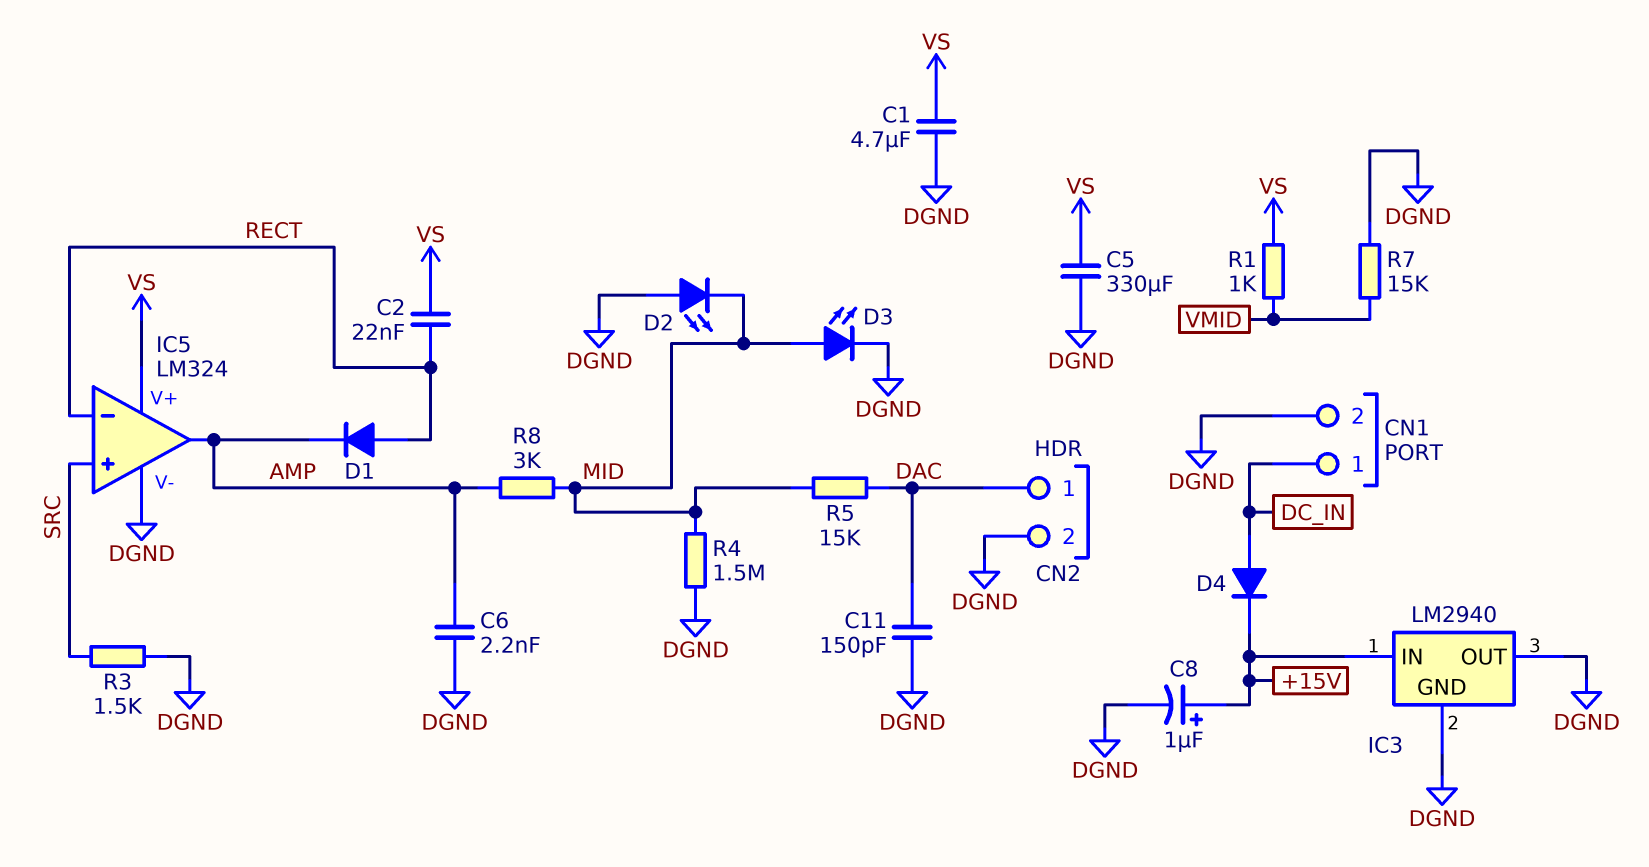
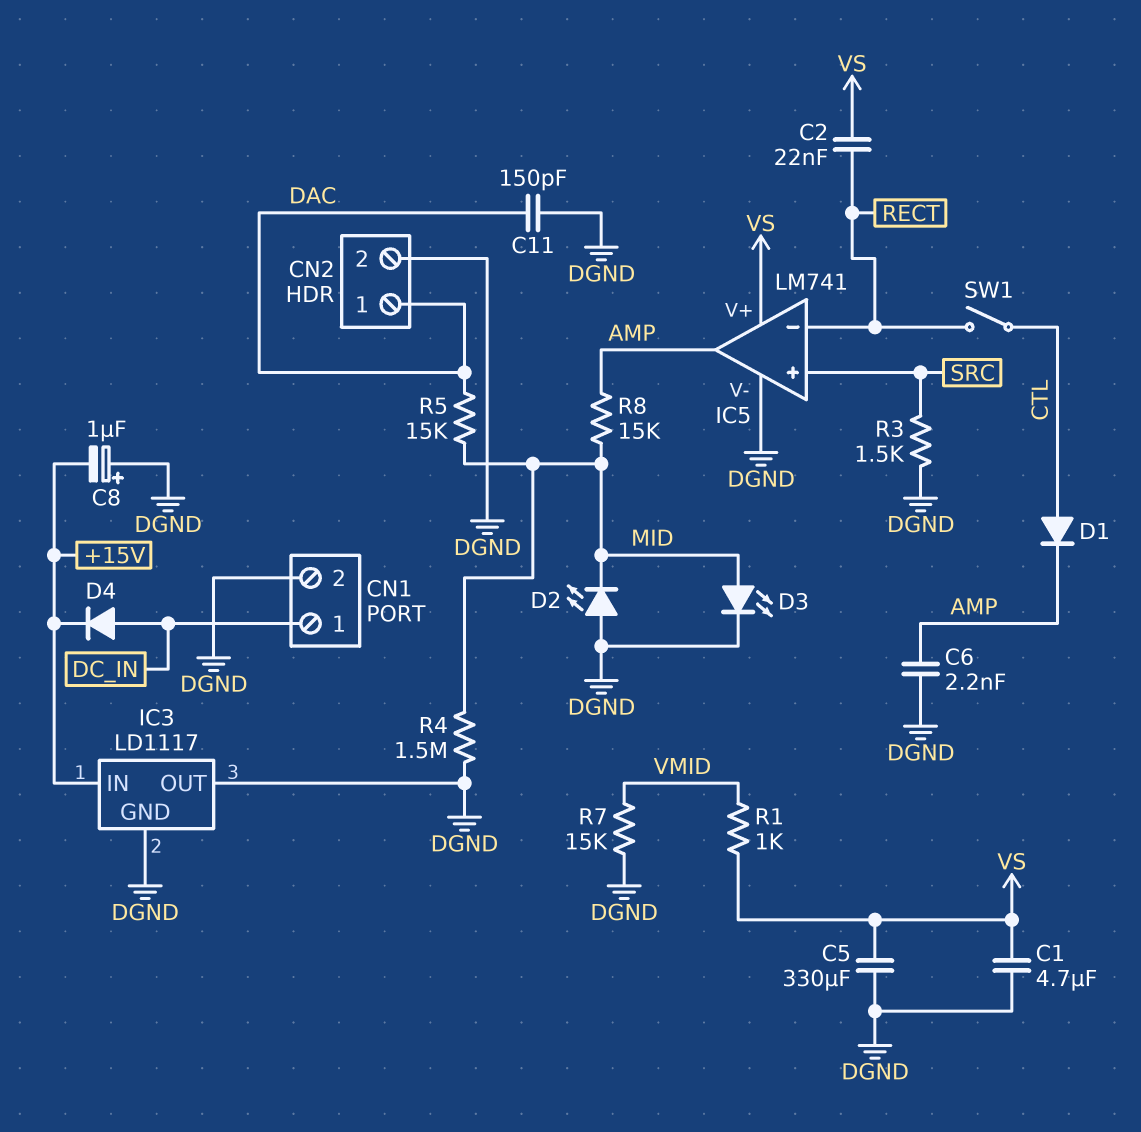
C8: 1uF (plus +15V, minus DGND) -> 1uF (plus DGND, minus +15V)
D1: diode (A RECT, K AMP) -> diode (A CTL, K AMP)
IC3: LM2940 -> LD1117
IC5: LM324 -> LM741
R8: 3k (AMP, MID) -> 15k (AMP, MID)
SW1: none -> switch (CTL, RECT)

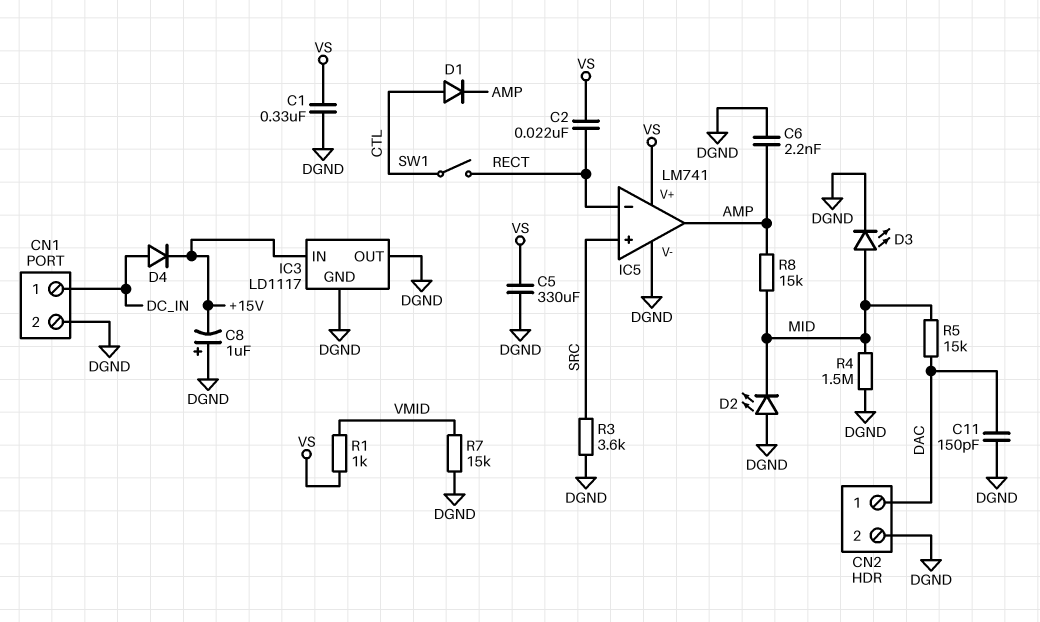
C1: 4.7uF (DGND, VS) -> 330nF (DGND, VS)
R3: 1.5k (DGND, SRC) -> 3.6k (DGND, SRC)

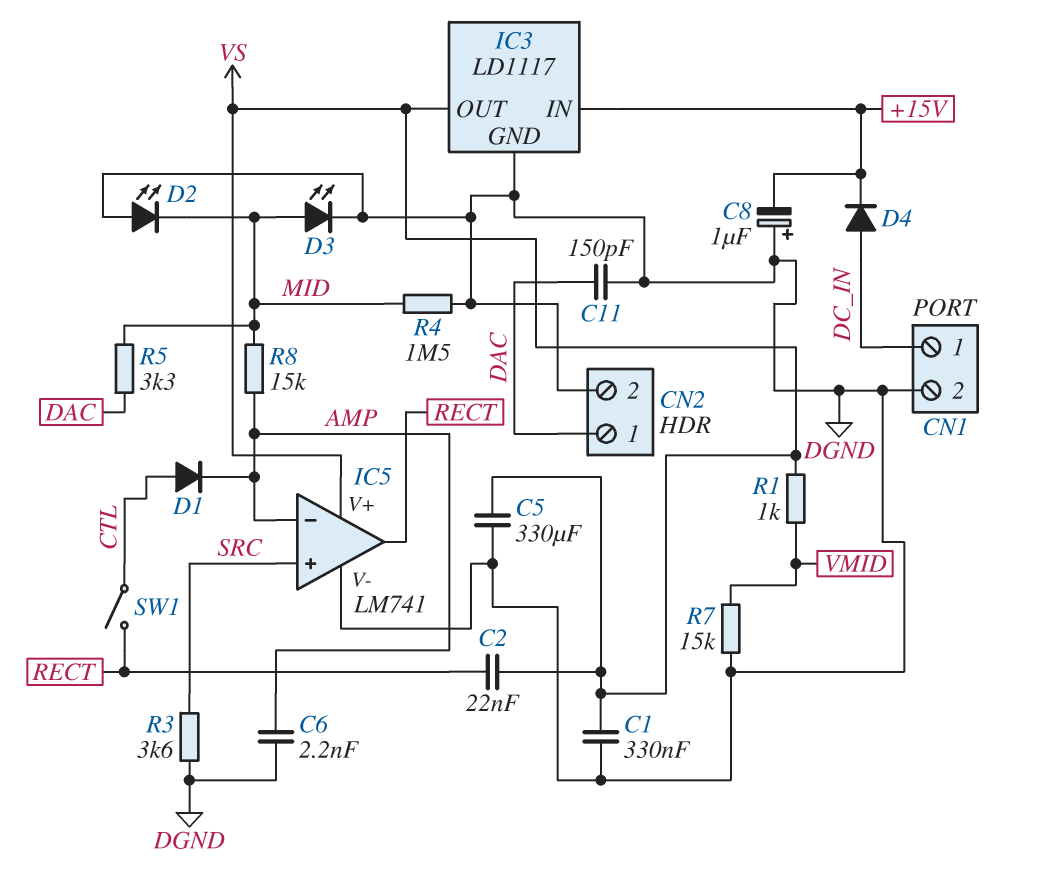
IC3 pin OUT: DGND -> VS
IC5 pin in-: RECT -> AMP
IC5 pin out: AMP -> RECT
R5: 15k (DAC, MID) -> 3.3k (DAC, MID)

